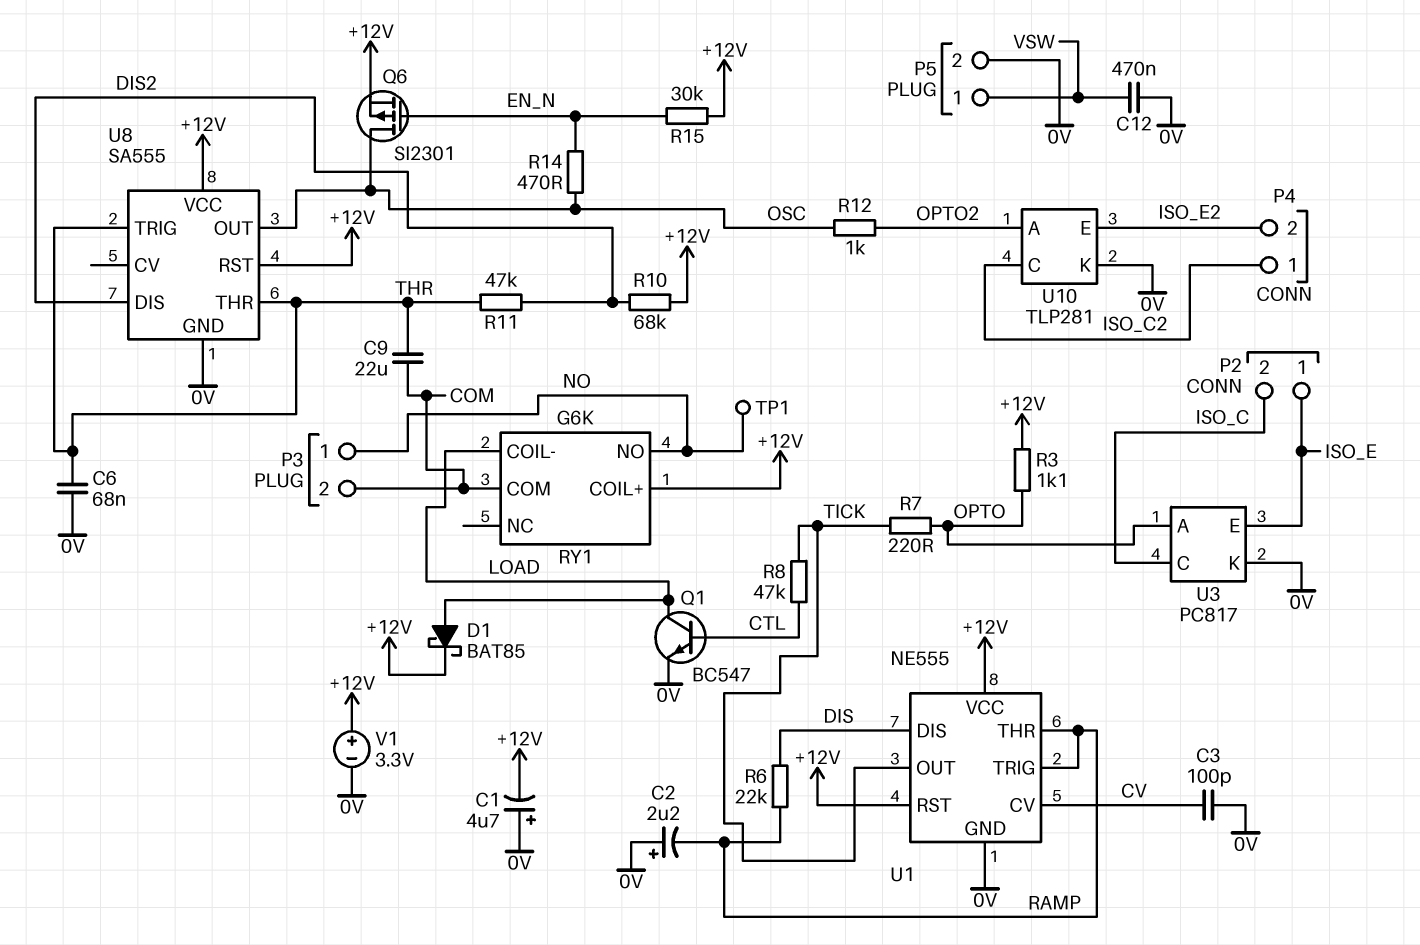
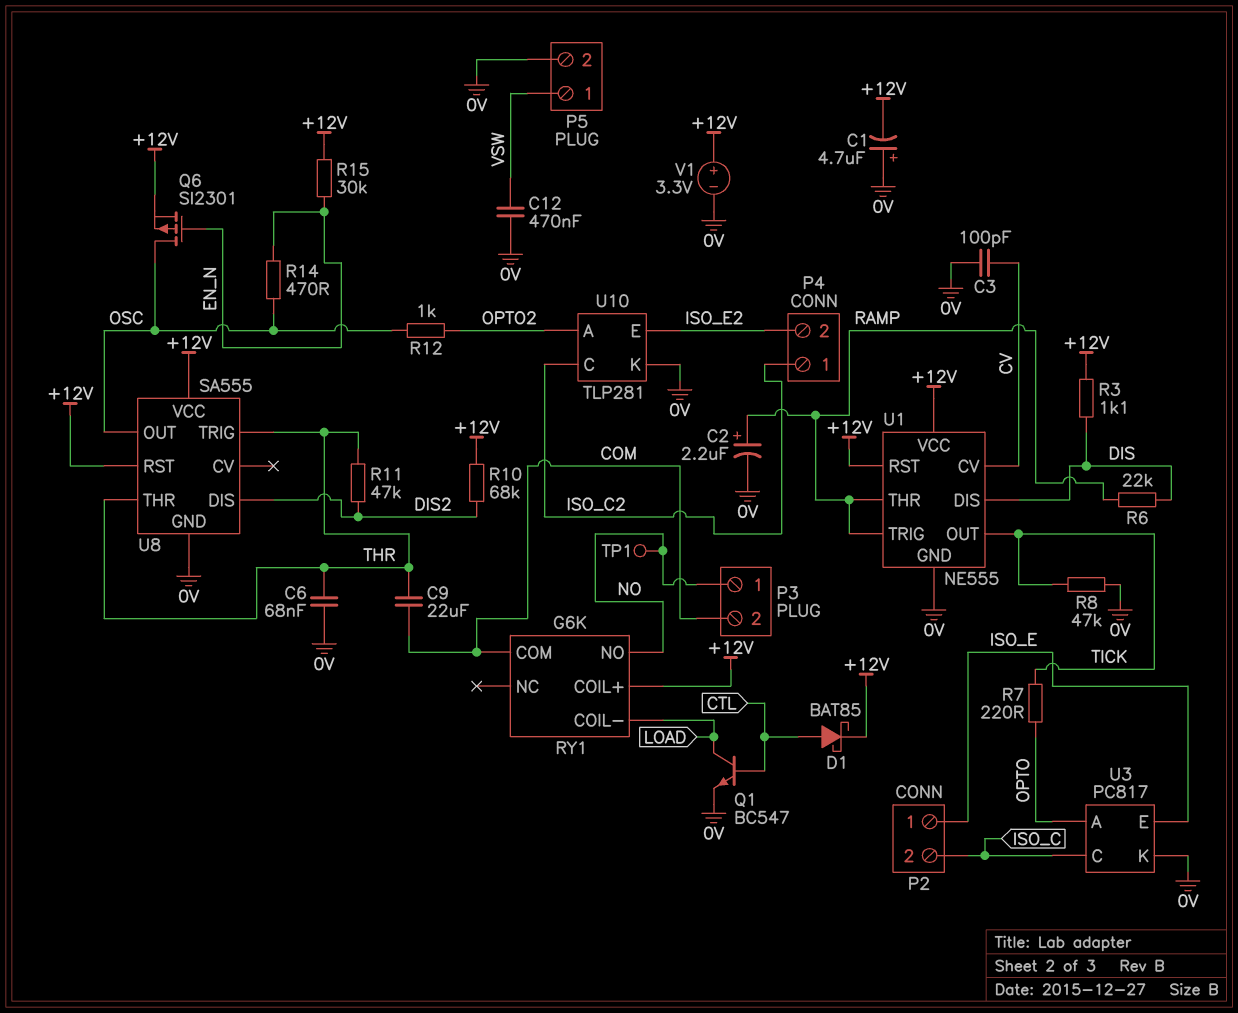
C2: 2.2uF (plus 0V, minus RAMP) -> 2.2uF (plus RAMP, minus 0V)
D1: schottky BAT85 (A LOAD, K +12V) -> schottky BAT85 (A CTL, K +12V)
R3: 1.1k (+12V, OPTO) -> 1.1k (+12V, DIS)
R8: 47k (CTL, TICK) -> 47k (0V, TICK)

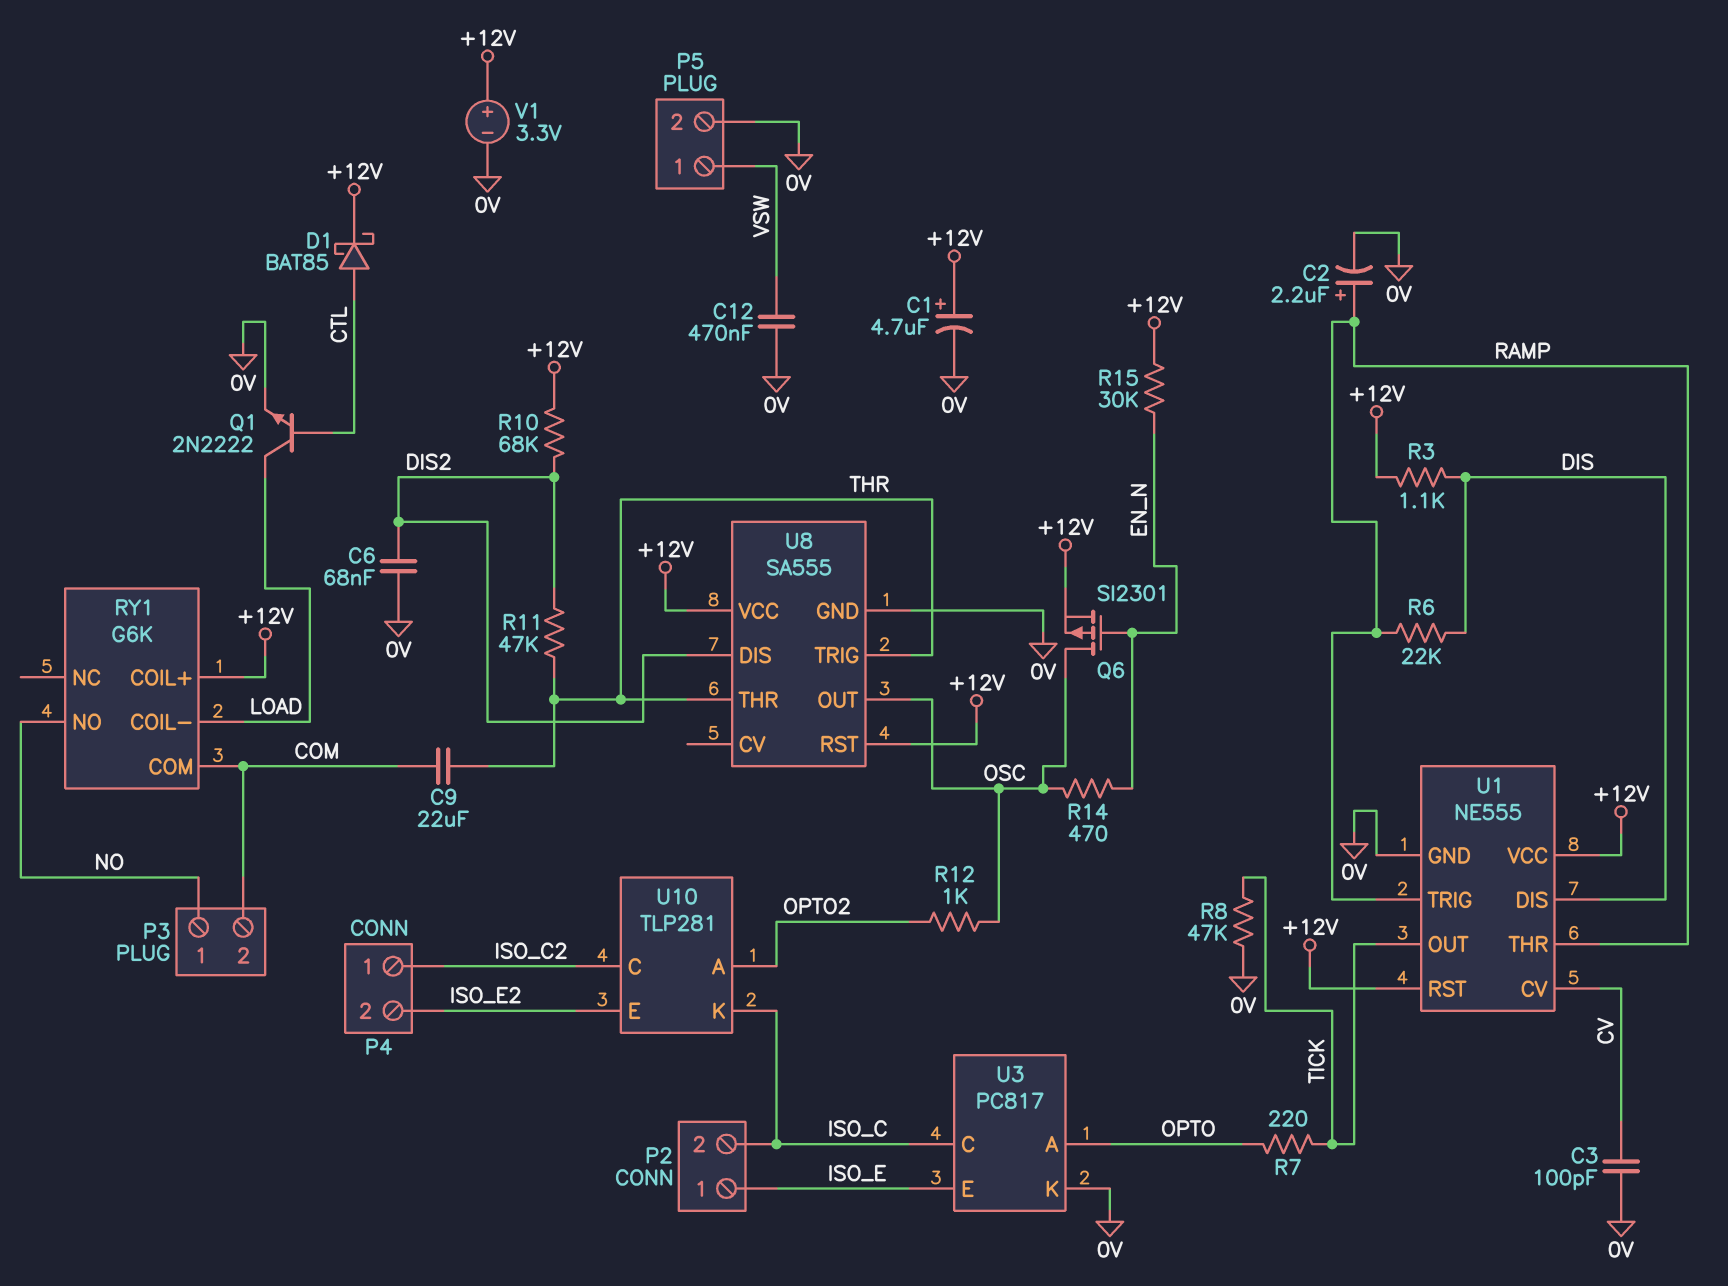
C1: 4.7uF (plus 0V, minus +12V) -> 4.7uF (plus +12V, minus 0V)
C6: 68nF (0V, THR) -> 68nF (0V, DIS2)
Q1: NPN BC547 (B CTL, C LOAD, E 0V) -> NPN 2N2222 (B CTL, C LOAD, E 0V)
TP1: test point (NO) -> none
U10 pin K: 0V -> ISO_C

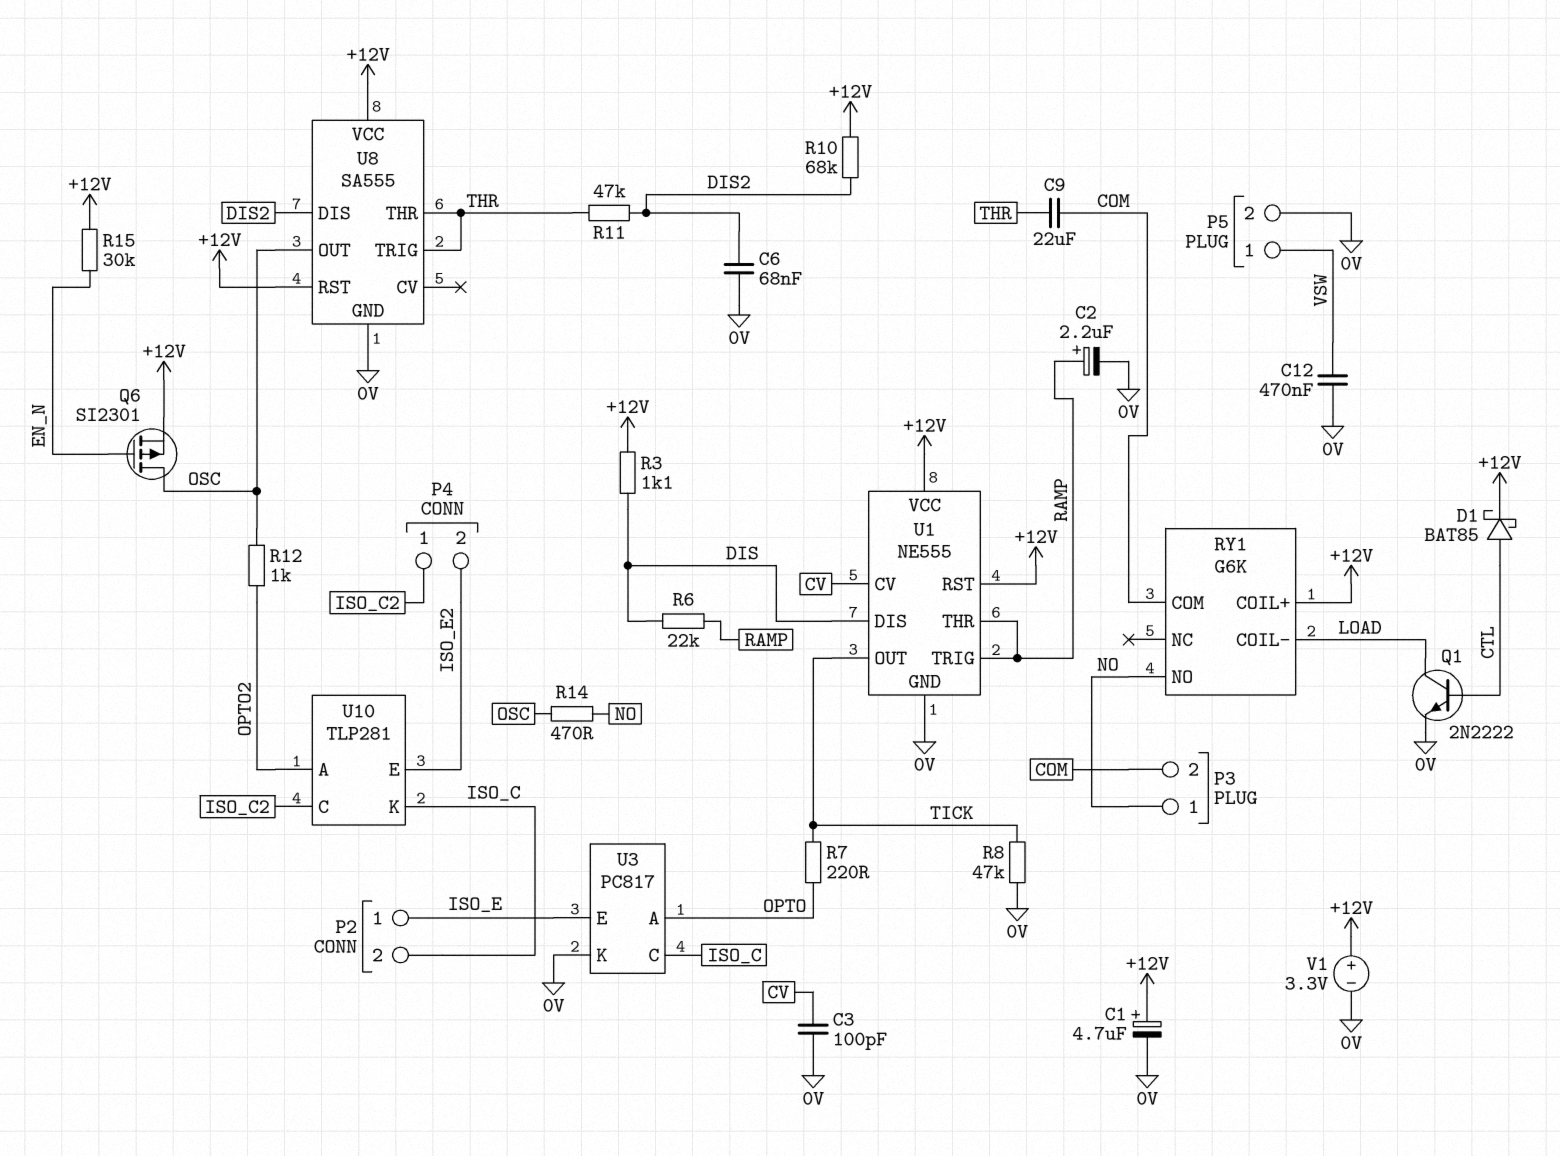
R14: 470 (EN_N, OSC) -> 470 (NO, OSC)

